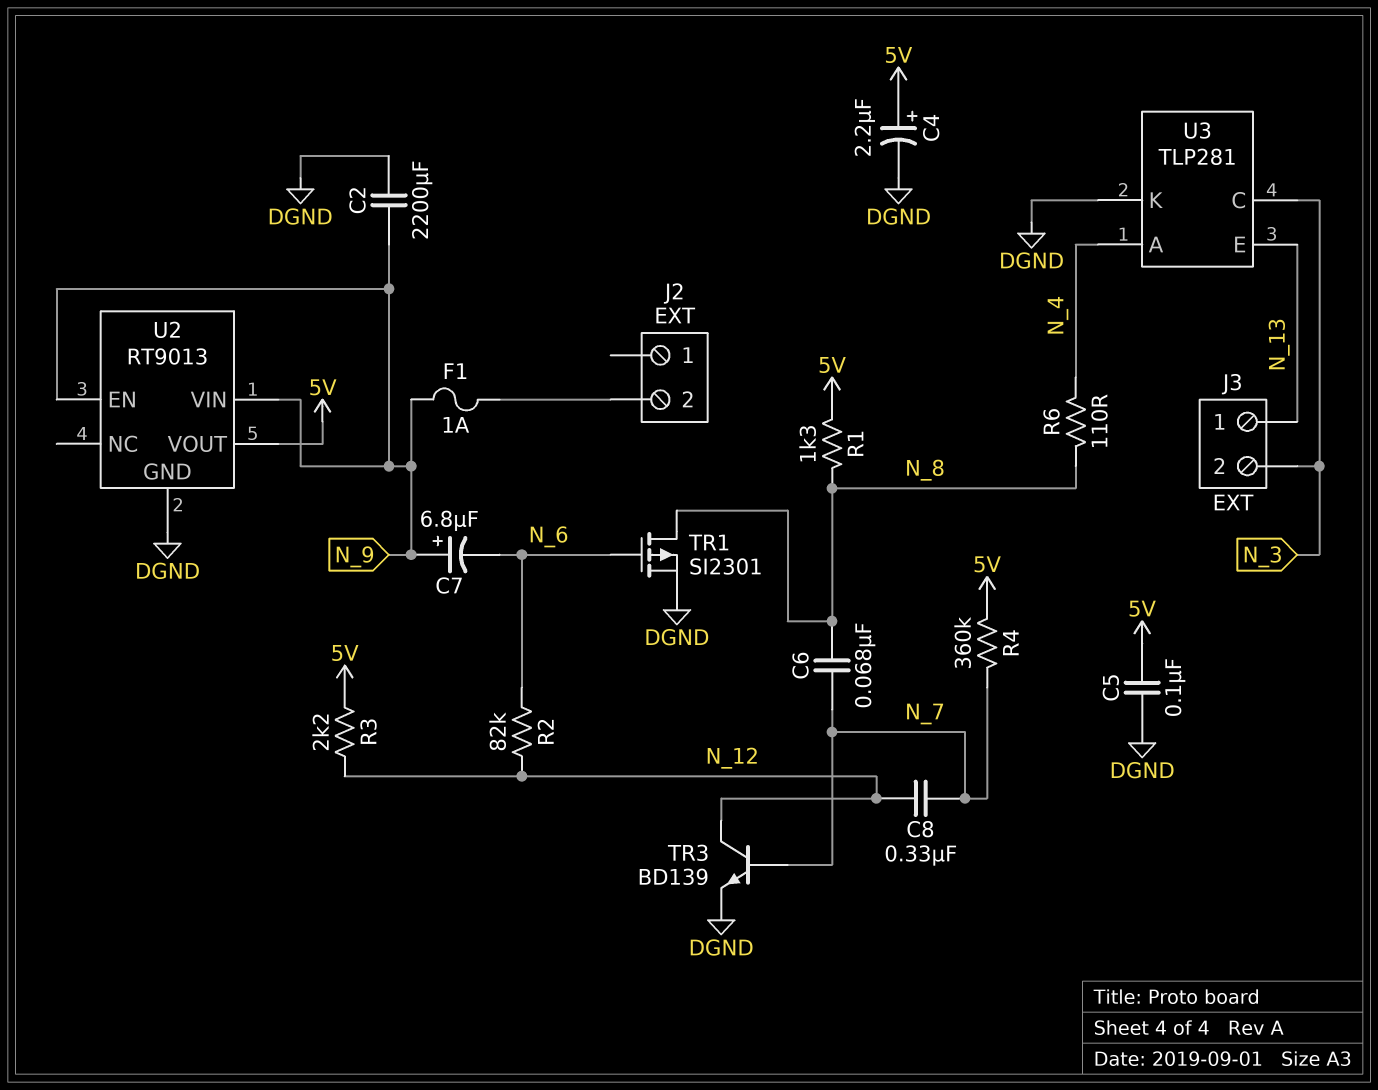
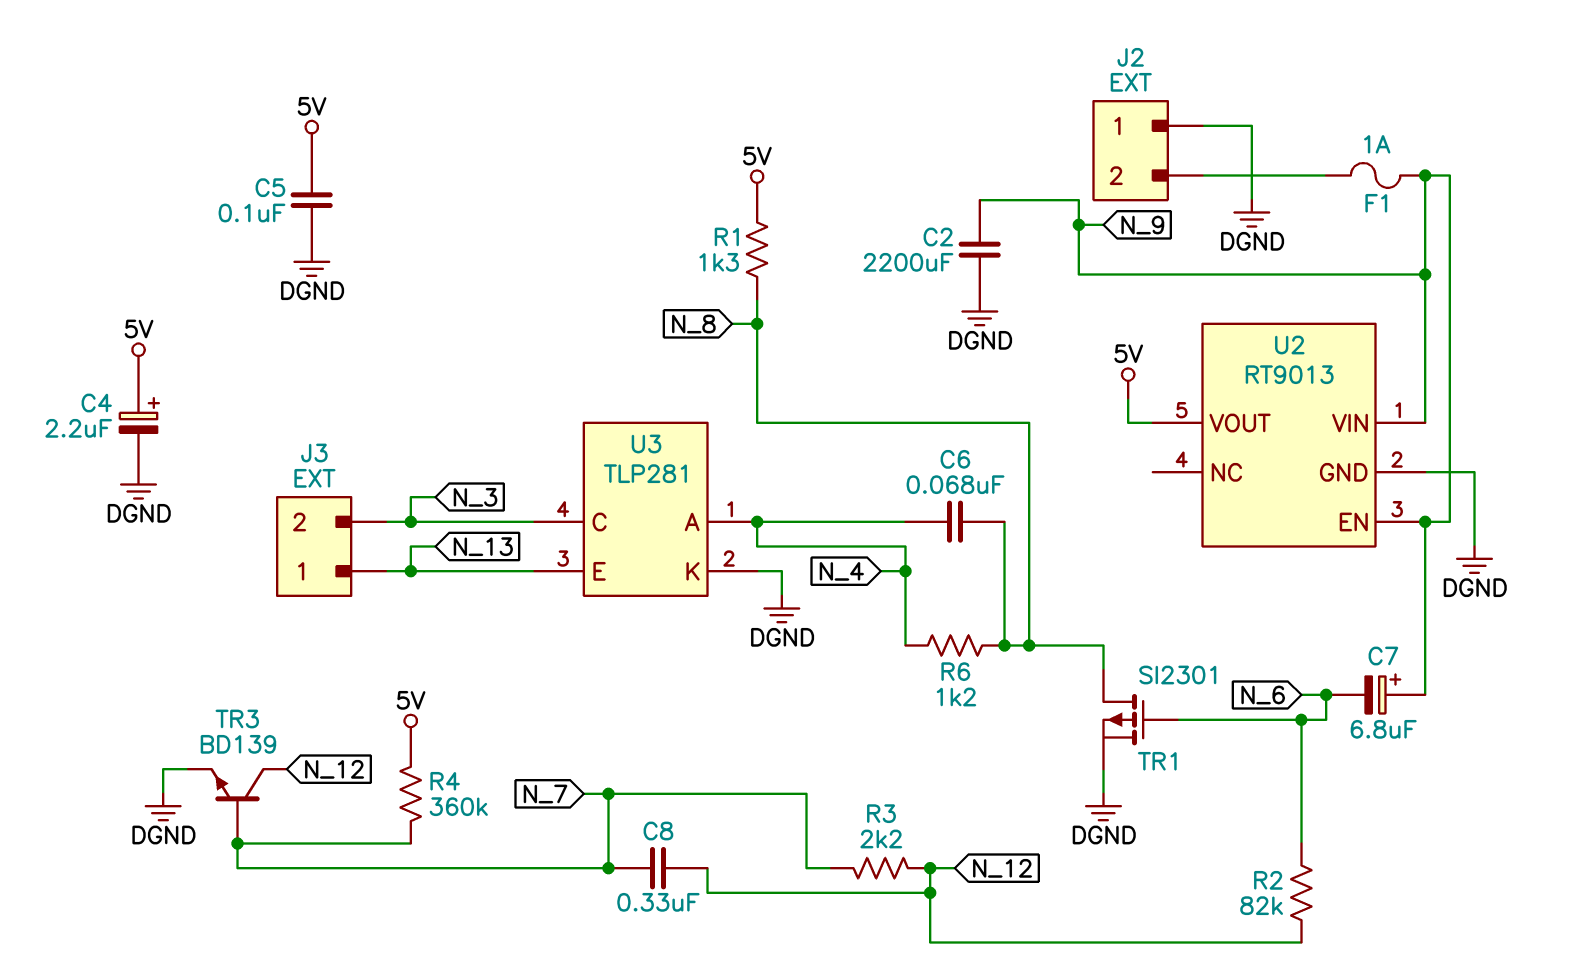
C6: 68nF (N_7, N_8) -> 68nF (N_4, N_8)
J2 pin 1: none -> DGND
R3: 2.2k (5V, N_12) -> 2.2k (N_7, N_12)
R6: 110 (N_4, N_8) -> 1.2k (N_4, N_8)

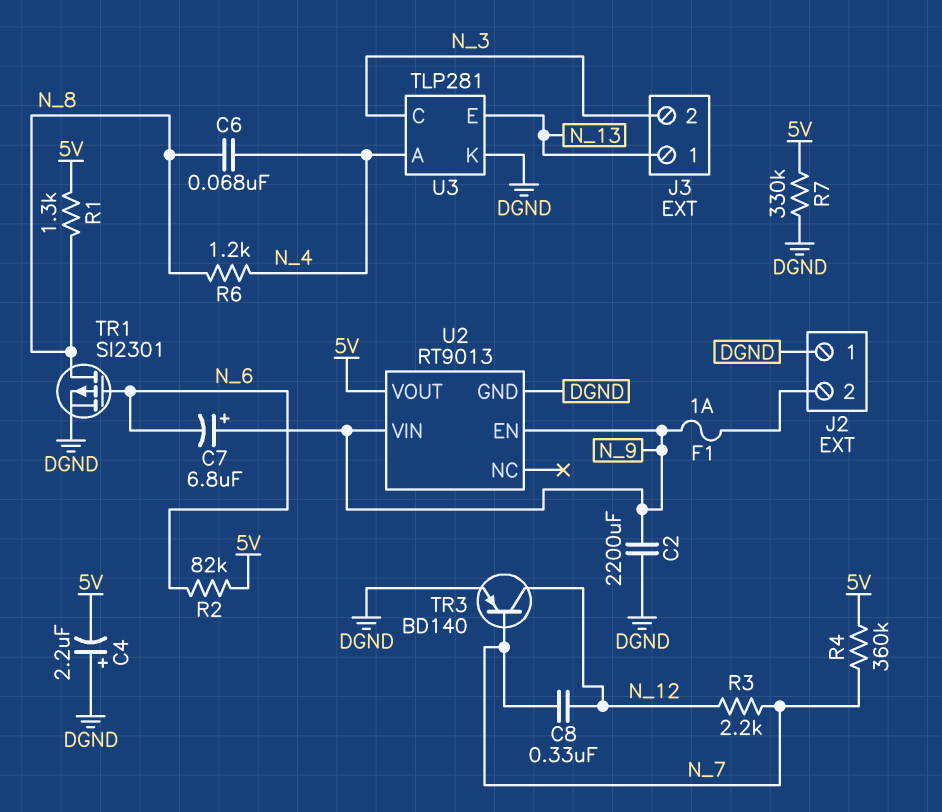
C4: 2.2uF (plus 5V, minus DGND) -> 2.2uF (plus DGND, minus 5V)
C5: 100nF (5V, DGND) -> none
R2: 82k (N_6, N_12) -> 82k (5V, N_6)
R7: none -> 330k (5V, DGND)
TR3: NPN BD139 (B N_7, C N_12, E DGND) -> PNP BD140 (B N_7, C N_12, E DGND)

